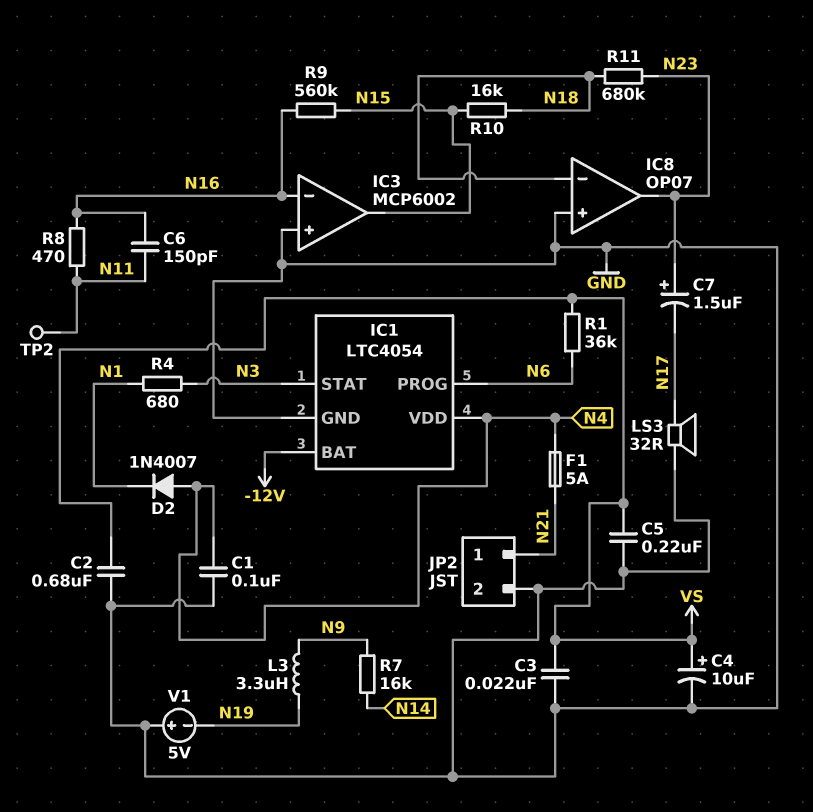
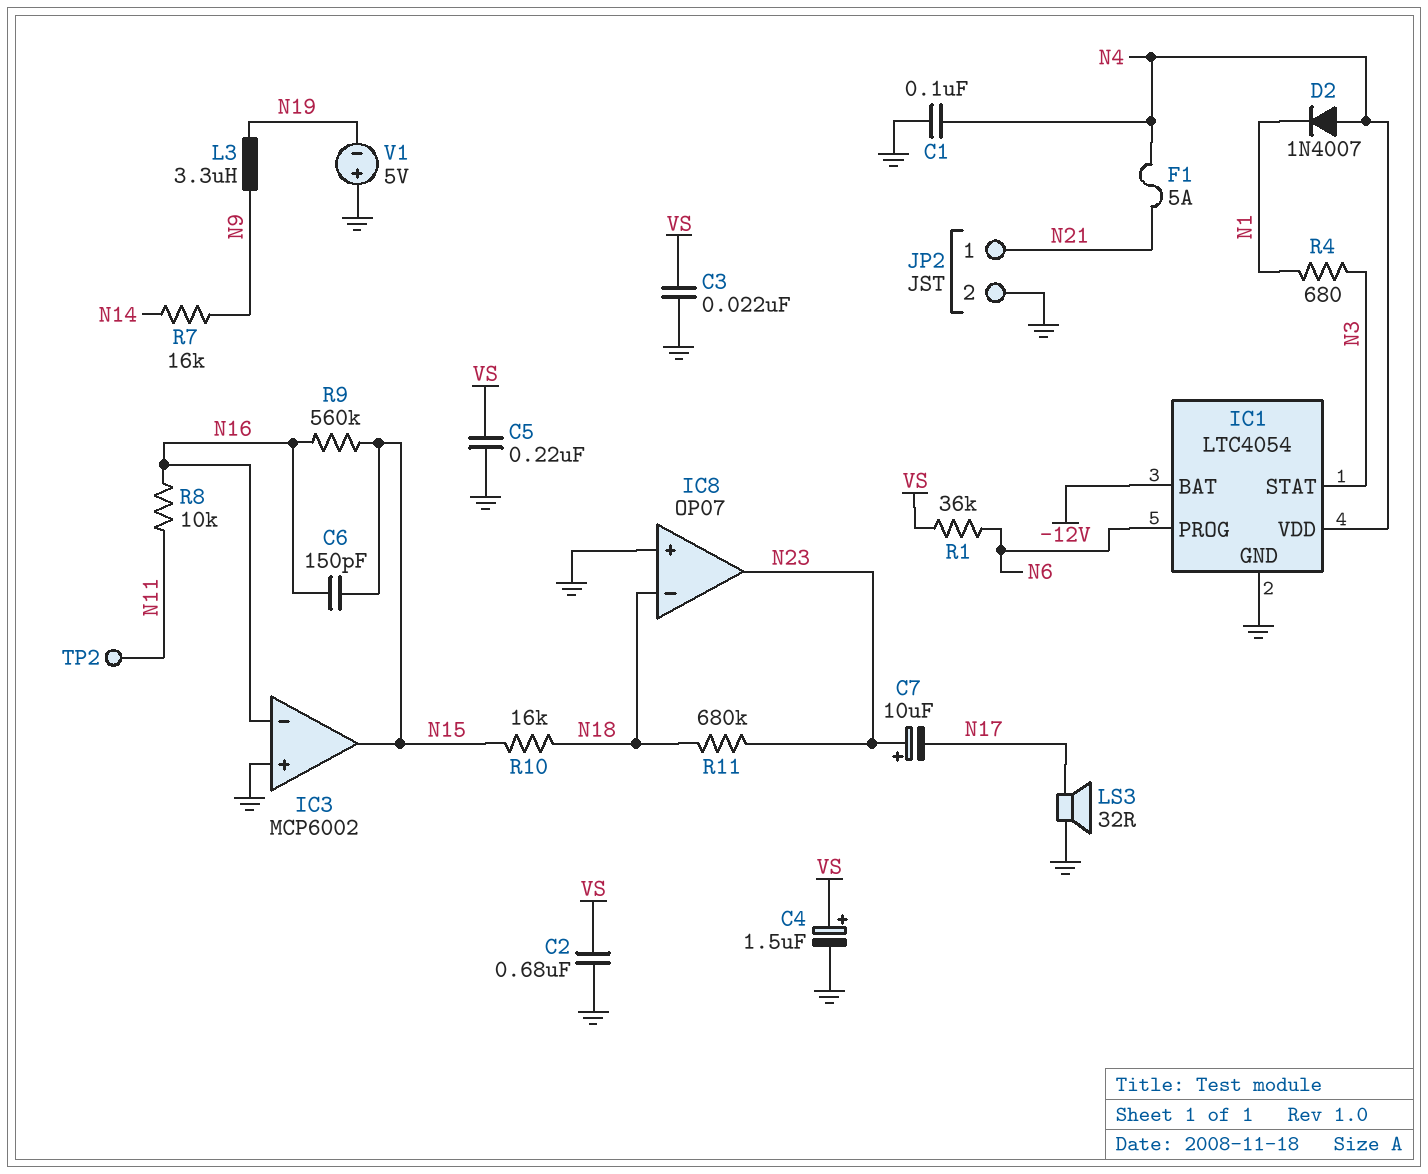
C4: 10uF (plus VS, minus GND) -> 1.5uF (plus VS, minus GND)
C6: 150pF (N11, N16) -> 150pF (N15, N16)
C7: 1.5uF (plus N23, minus N17) -> 10uF (plus N23, minus N17)
R8: 470 (N11, N16) -> 10k (N11, N16)

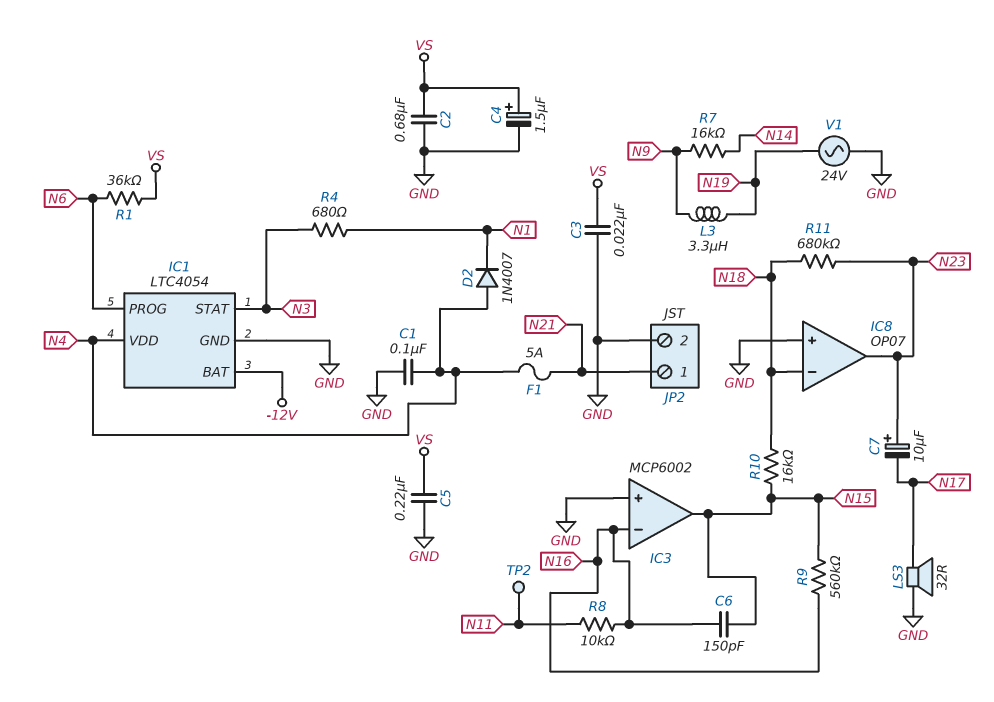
V1: 5V (plus GND, minus N19) -> AC 24V (GND, N19)

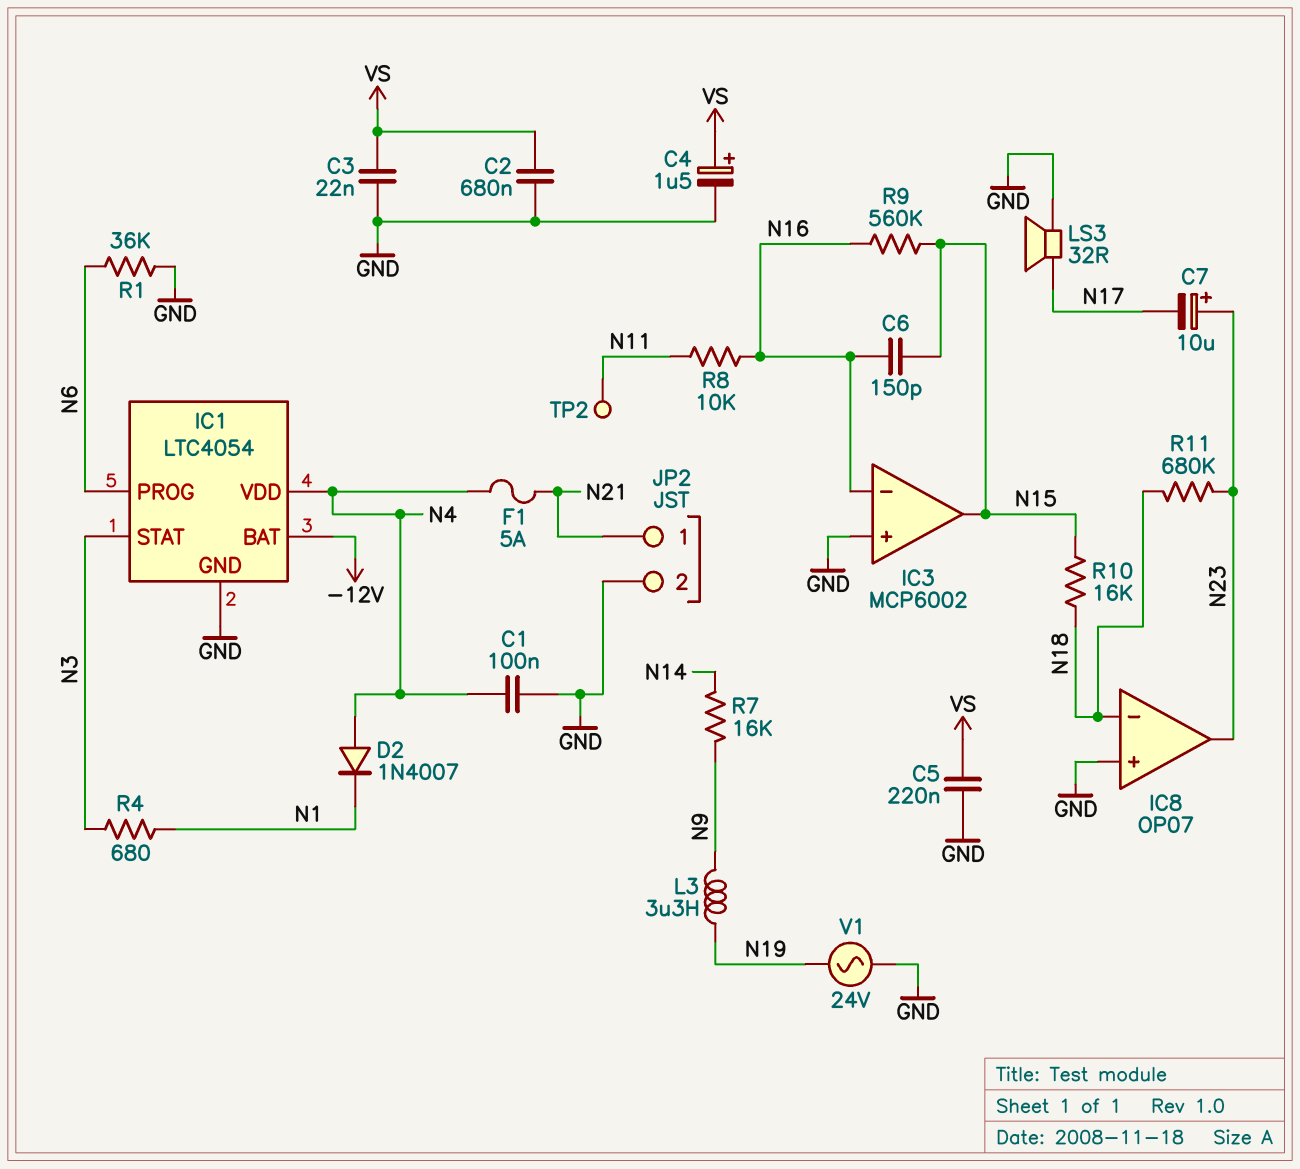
R1: 36k (N6, VS) -> 36k (GND, N6)

